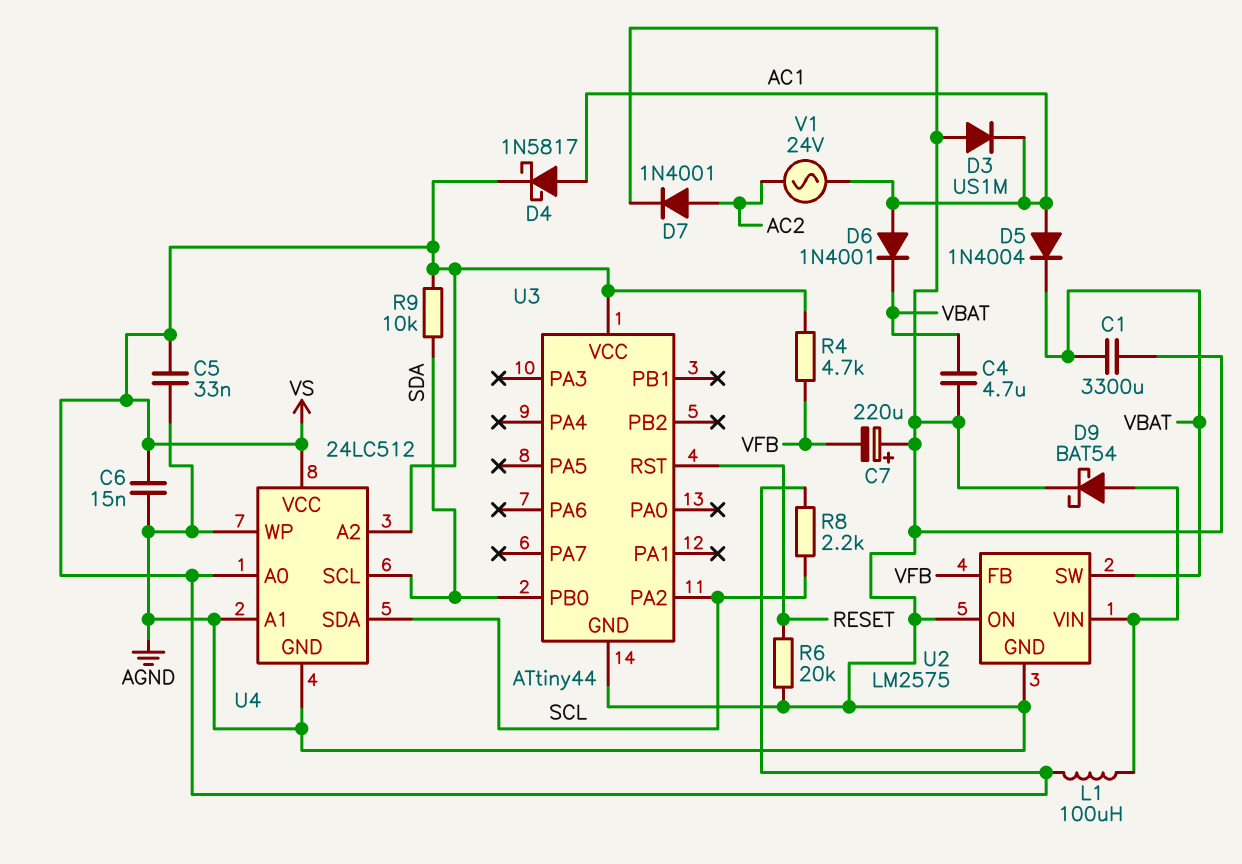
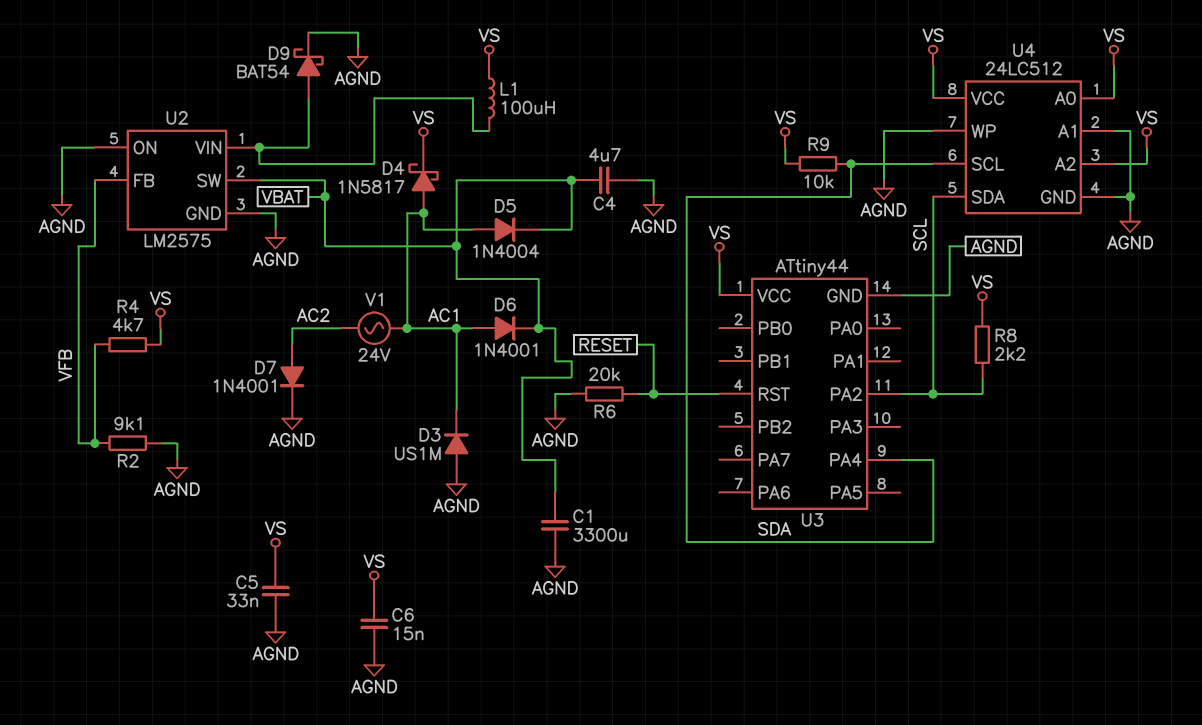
C7: 220uF (plus AGND, minus VFB) -> none
R2: none -> 9.1k (AGND, VFB)
U3 pin PA4: none -> SDA
U3 pin PB0: SDA -> none

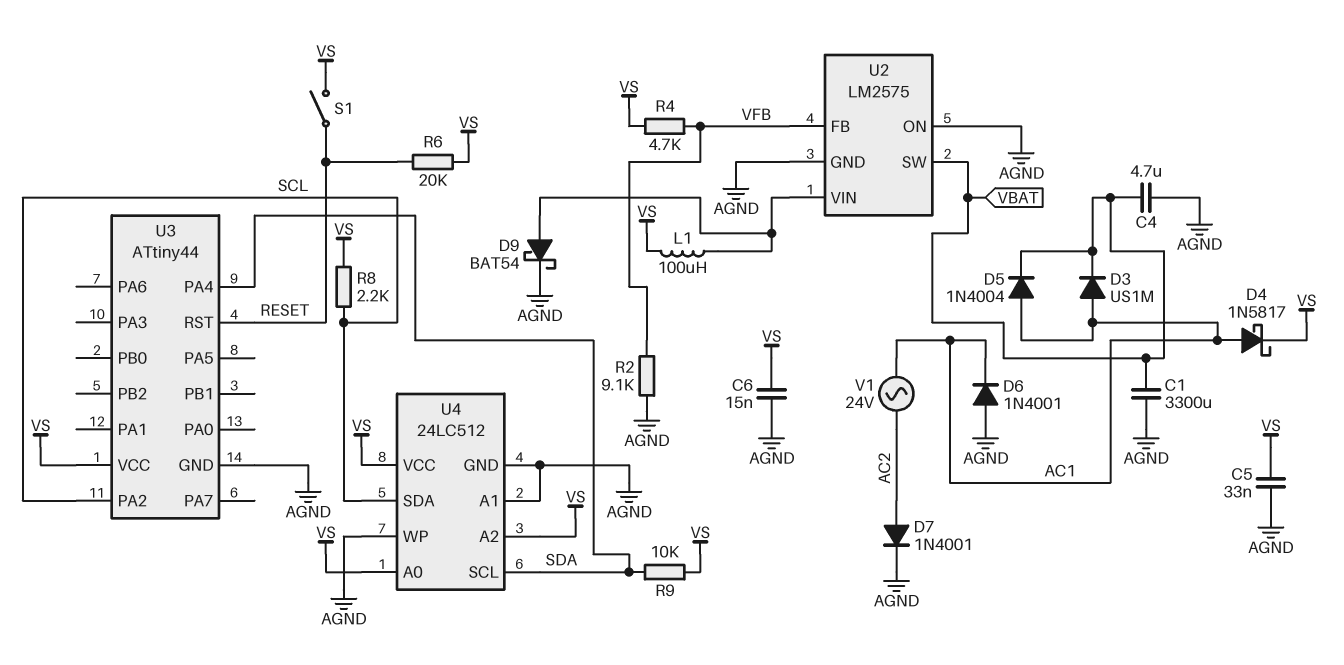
D3: diode US1M (A AGND, K AC1) -> diode US1M (A AC1, K VBAT)
D6: diode 1N4001 (A AC1, K VBAT) -> diode 1N4001 (A AGND, K AC1)
R6: 20k (AGND, RESET) -> 20k (RESET, VS)
S1: none -> switch (RESET, VS)

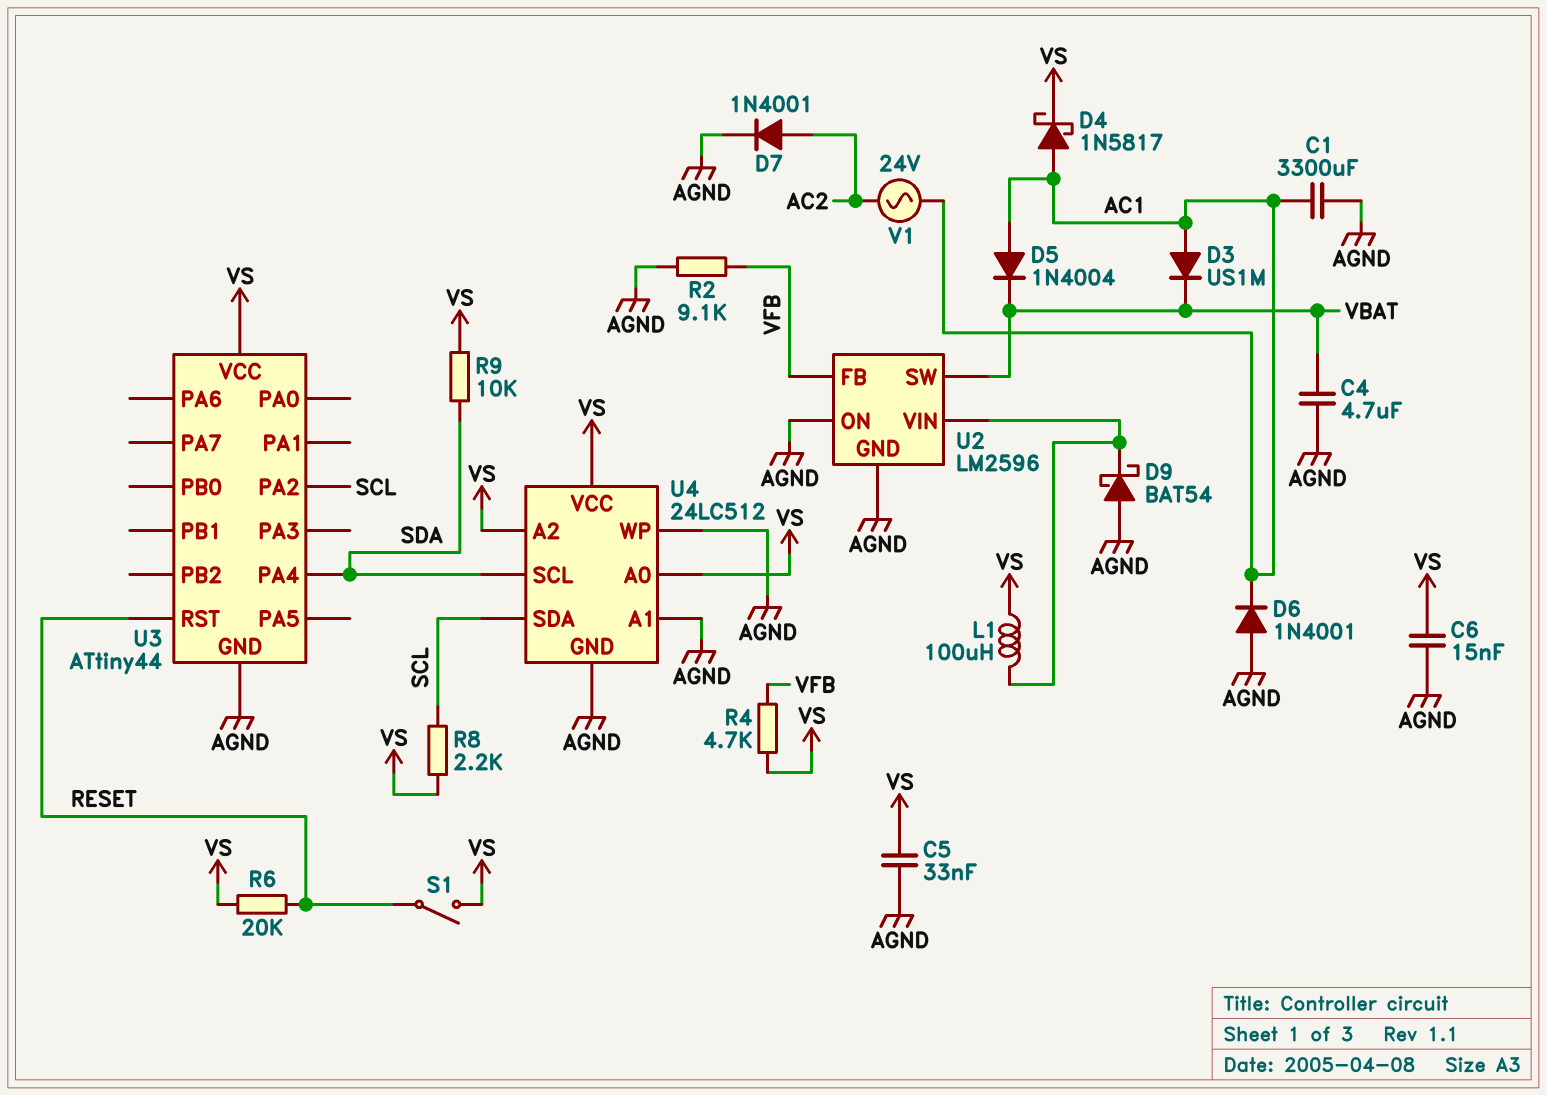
C1: 3300uF (AGND, VBAT) -> 3300uF (AC1, AGND)
D9: schottky BAT54 (A U2/VIN, K AGND) -> schottky BAT54 (A AGND, K U2/VIN)
U2: LM2575 -> LM2596

